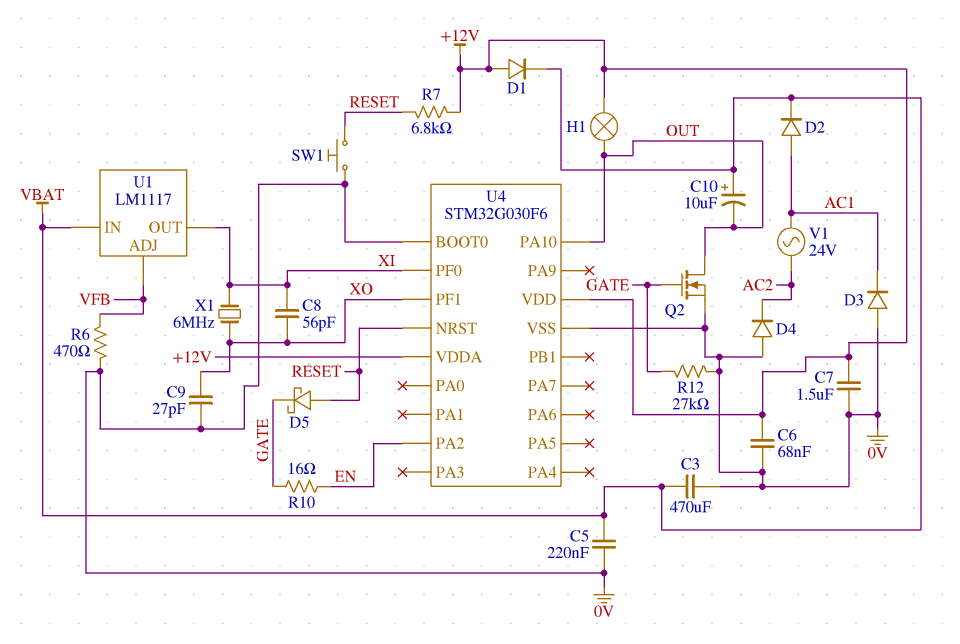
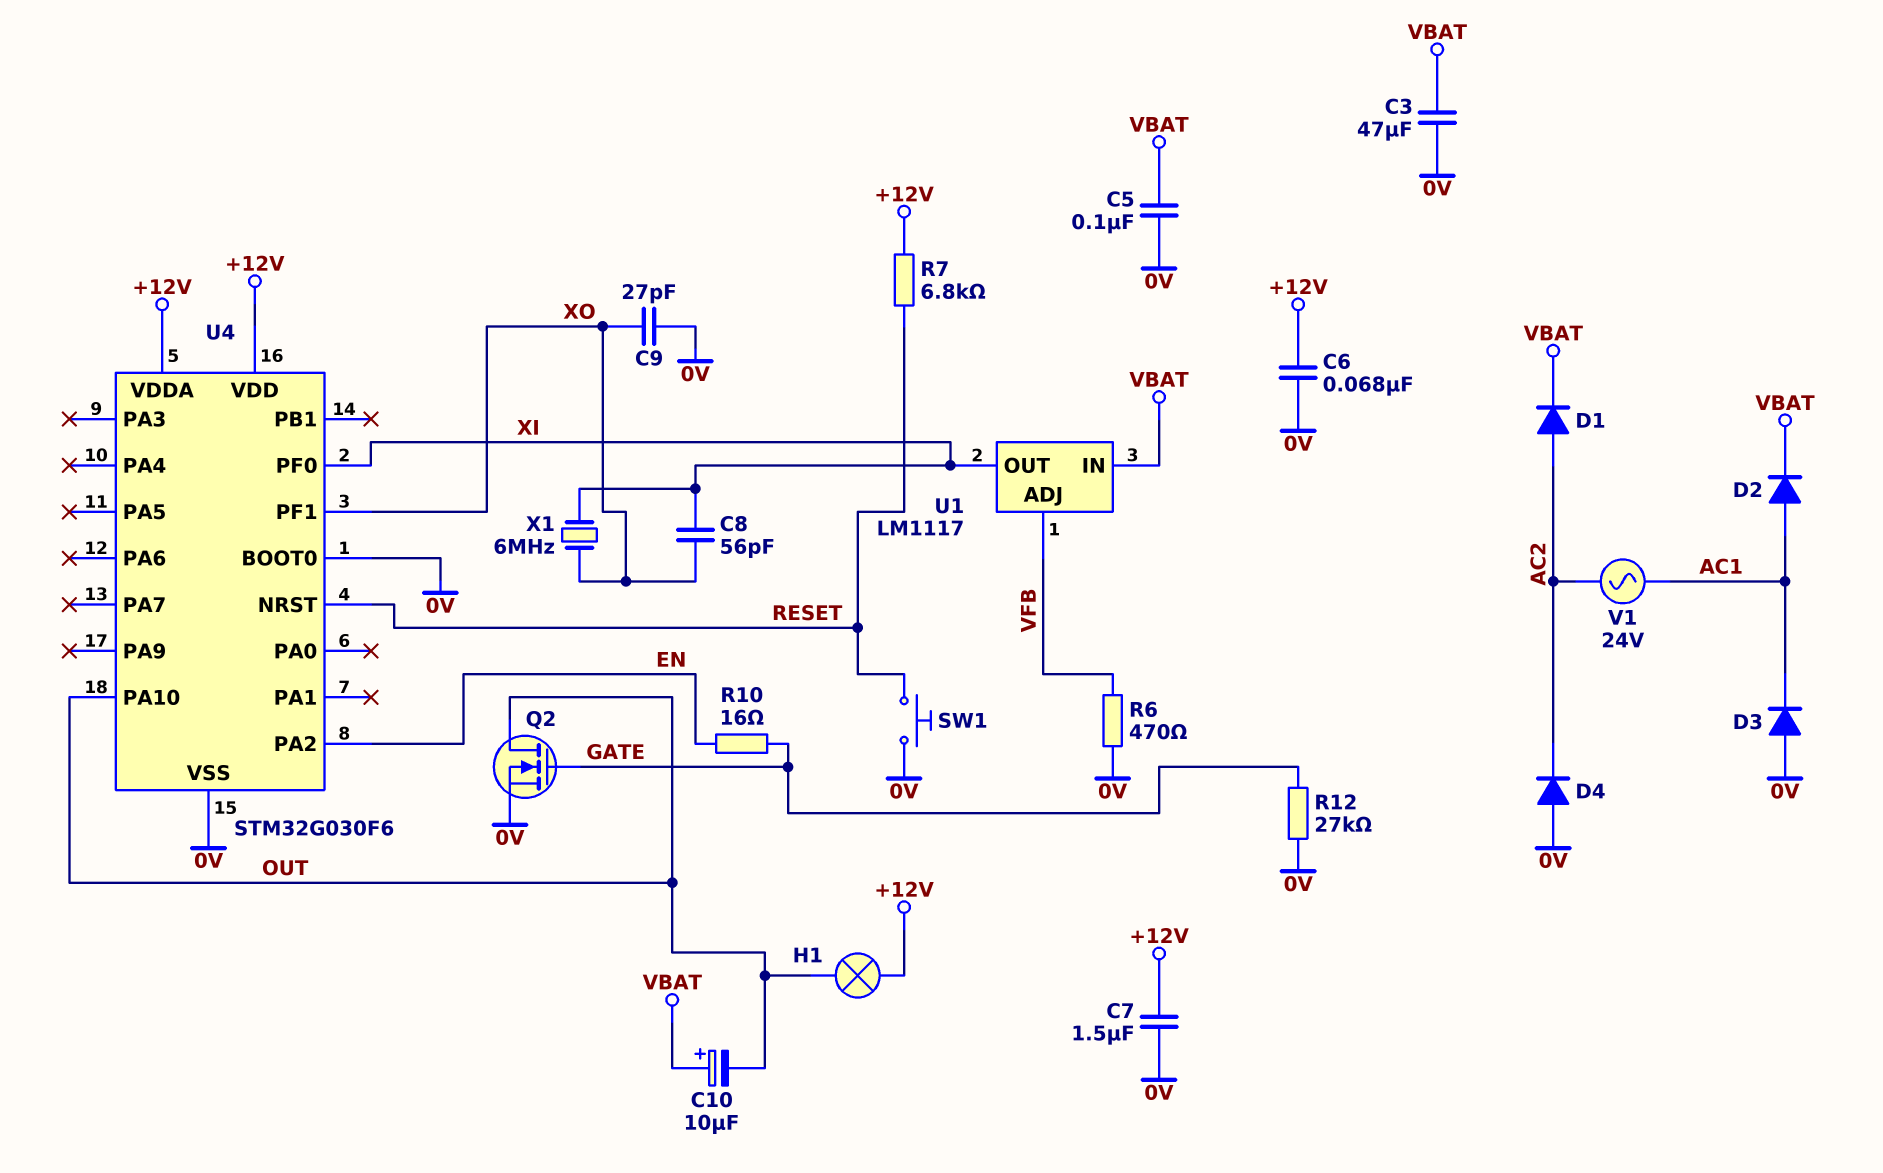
C3: 470uF (0V, VBAT) -> 47uF (0V, VBAT)
C5: 220nF (0V, VBAT) -> 100nF (0V, VBAT)
D1: diode (A +12V, K VBAT) -> diode (A AC2, K VBAT)
D5: schottky (A RESET, K GATE) -> none

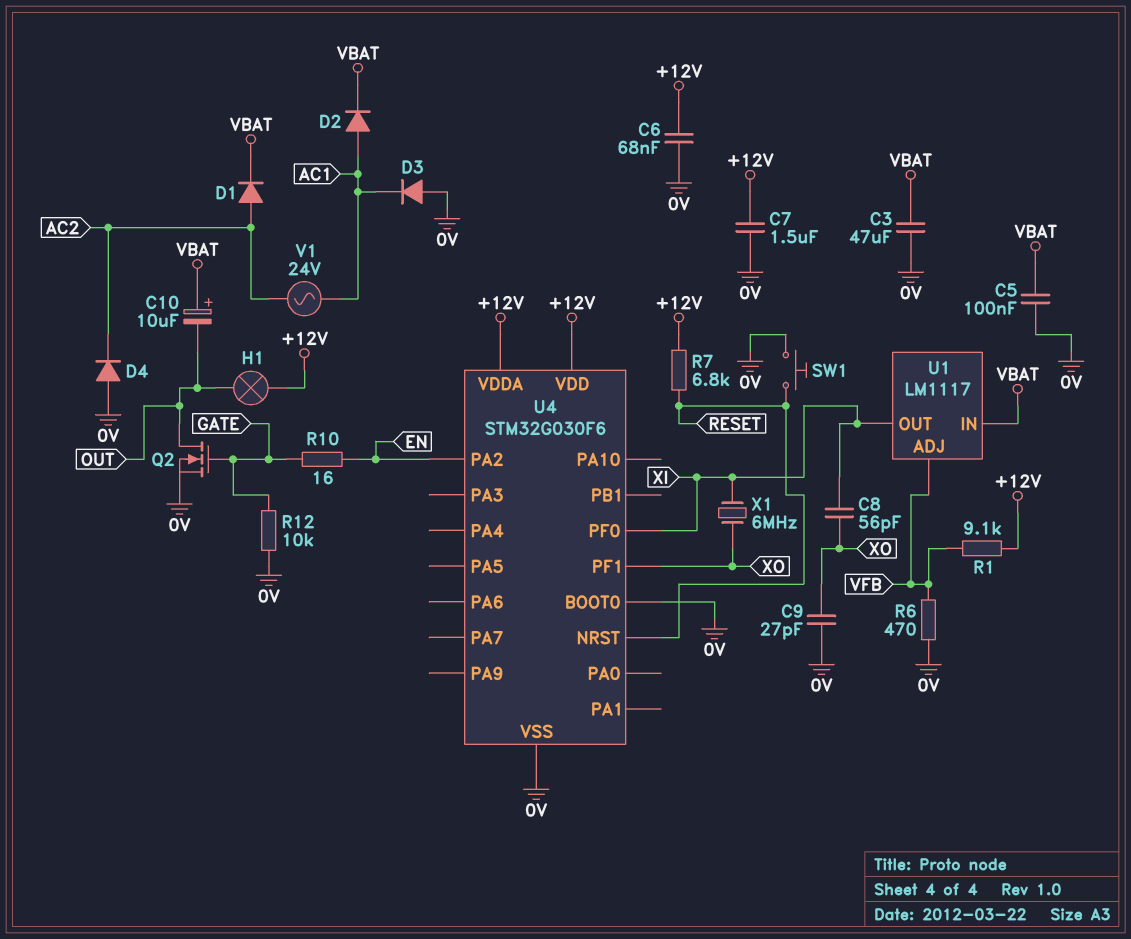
R1: none -> 9.1k (+12V, VFB)
R12: 27k (0V, GATE) -> 10k (0V, GATE)
U4 pin PA10: OUT -> none

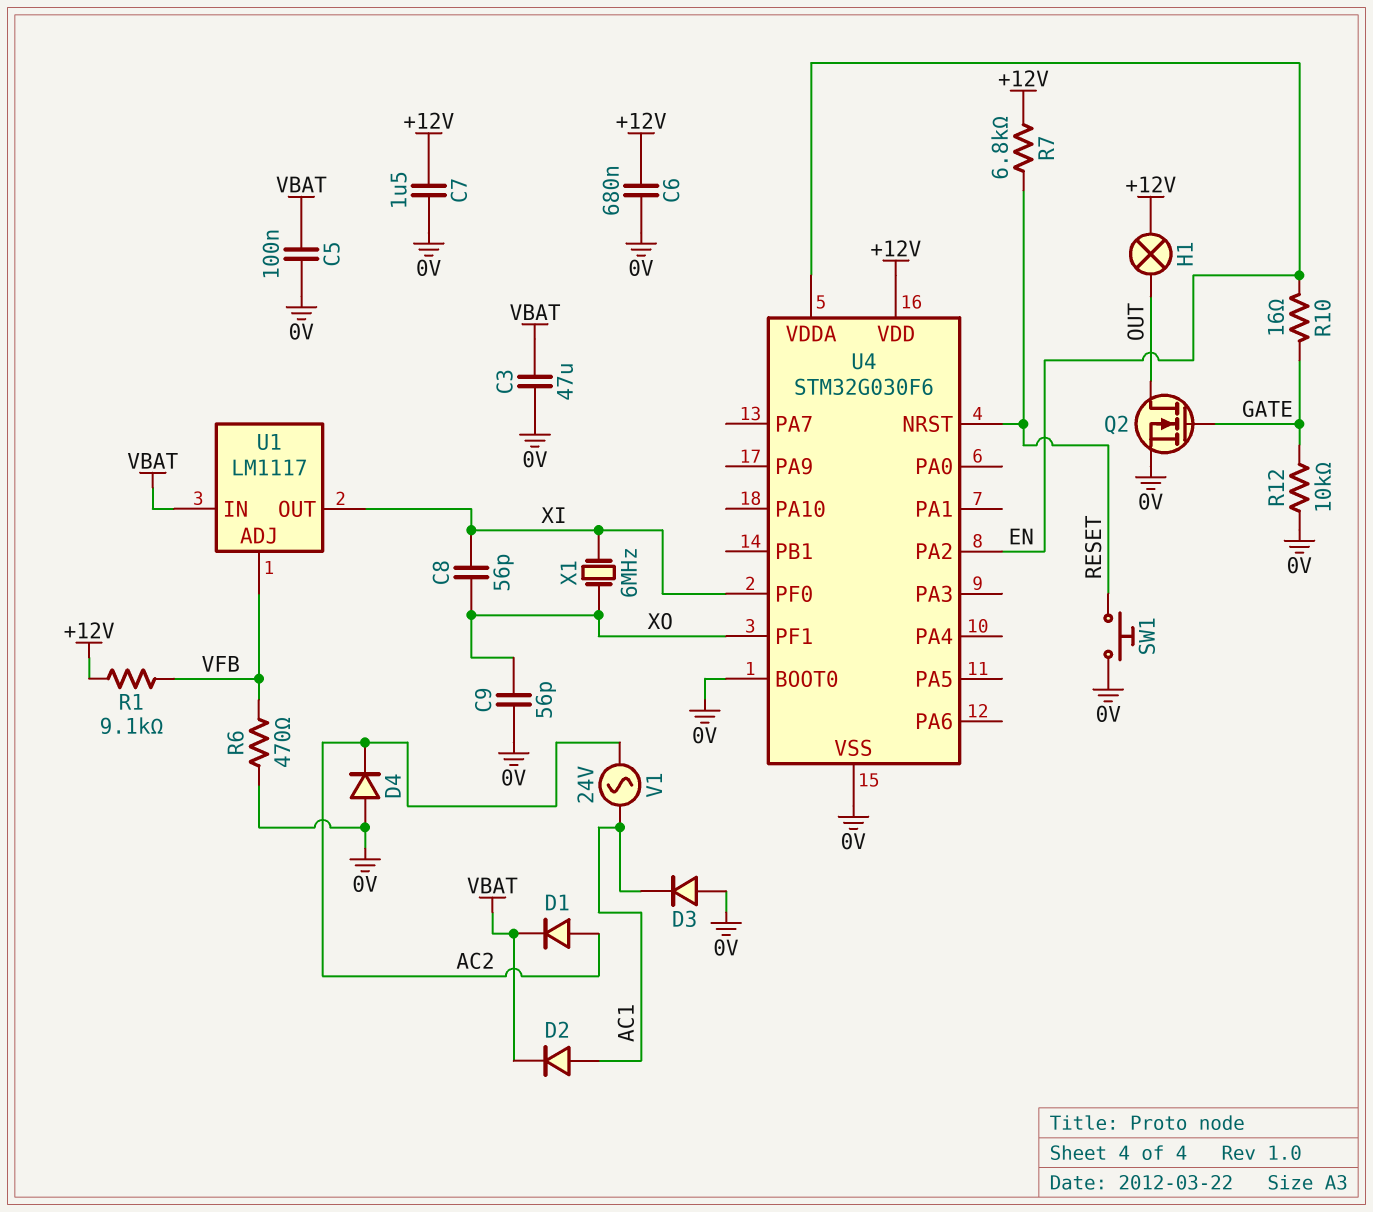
C6: 68nF (+12V, 0V) -> 680nF (+12V, 0V)
C9: 27pF (0V, XO) -> 56pF (0V, XO)
C10: 10uF (plus VBAT, minus OUT) -> none
U4 pin VDDA: +12V -> EN

